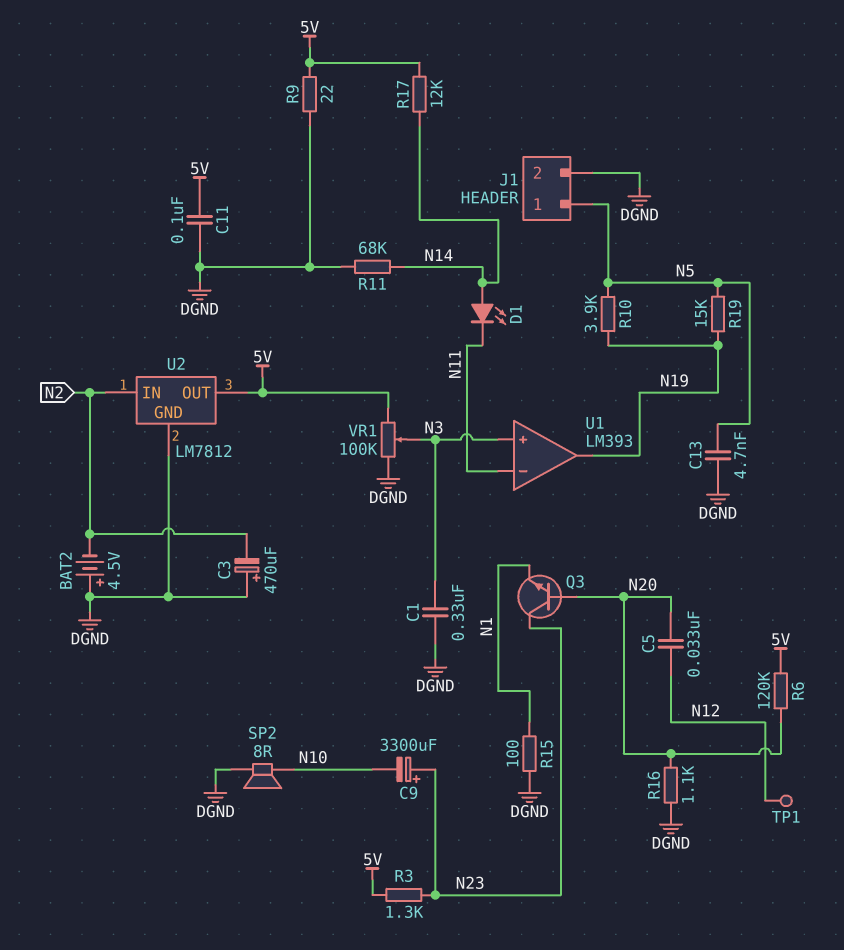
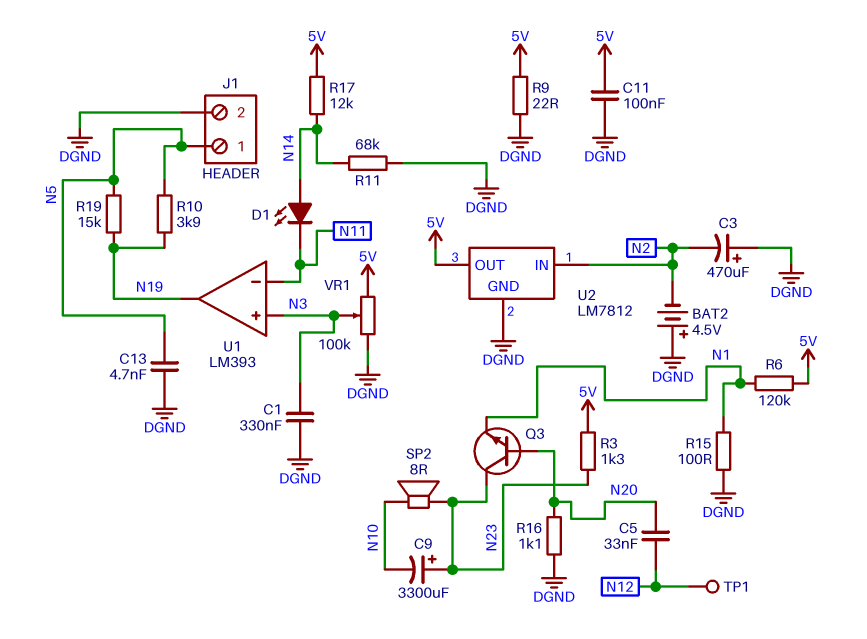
R6: 120k (5V, N20) -> 120k (5V, N1)
SP2: speaker 8R (DGND, N10) -> speaker 8R (N10, N23)

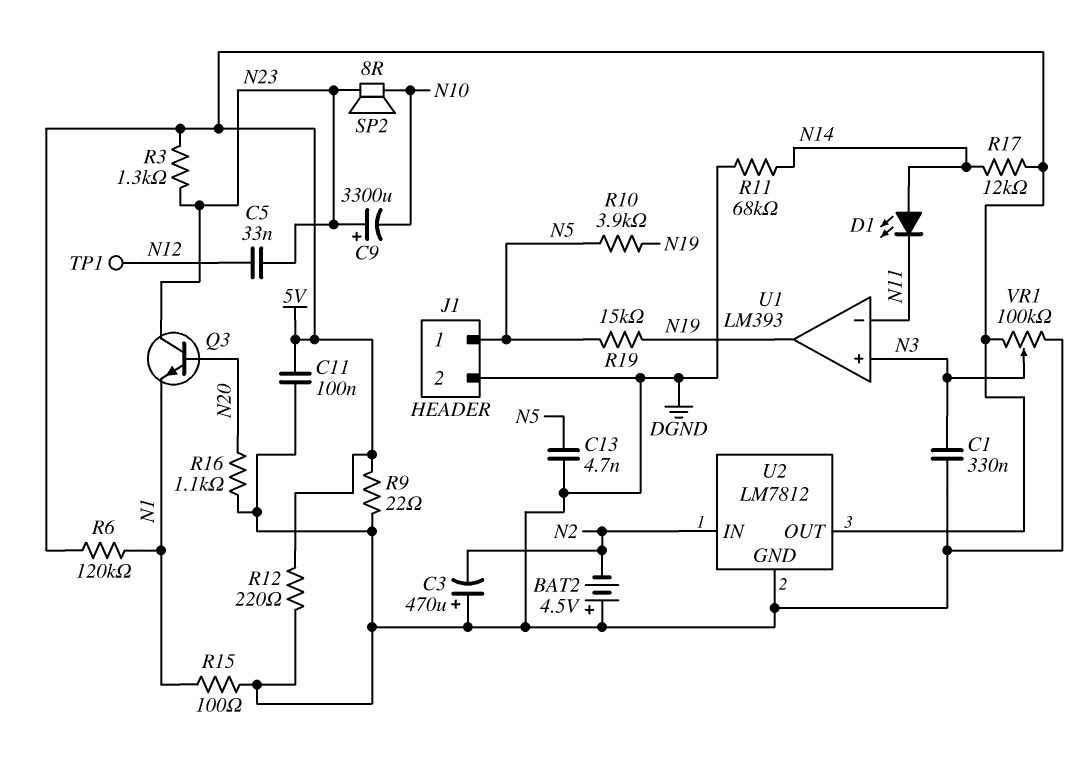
C5: 33nF (N12, N20) -> 33nF (N12, N23)
R12: none -> 220 (5V, DGND)

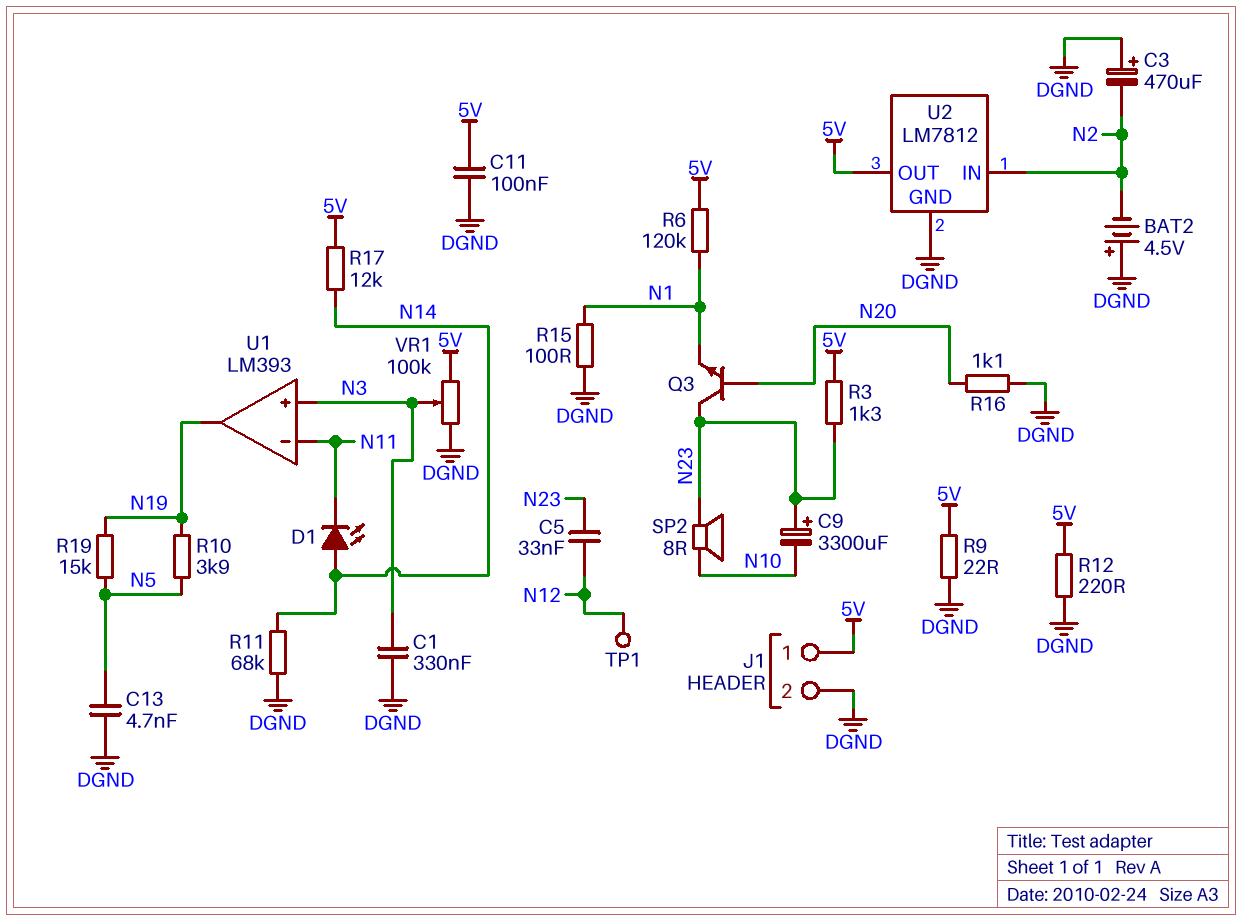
J1 pin 1: N5 -> 5V

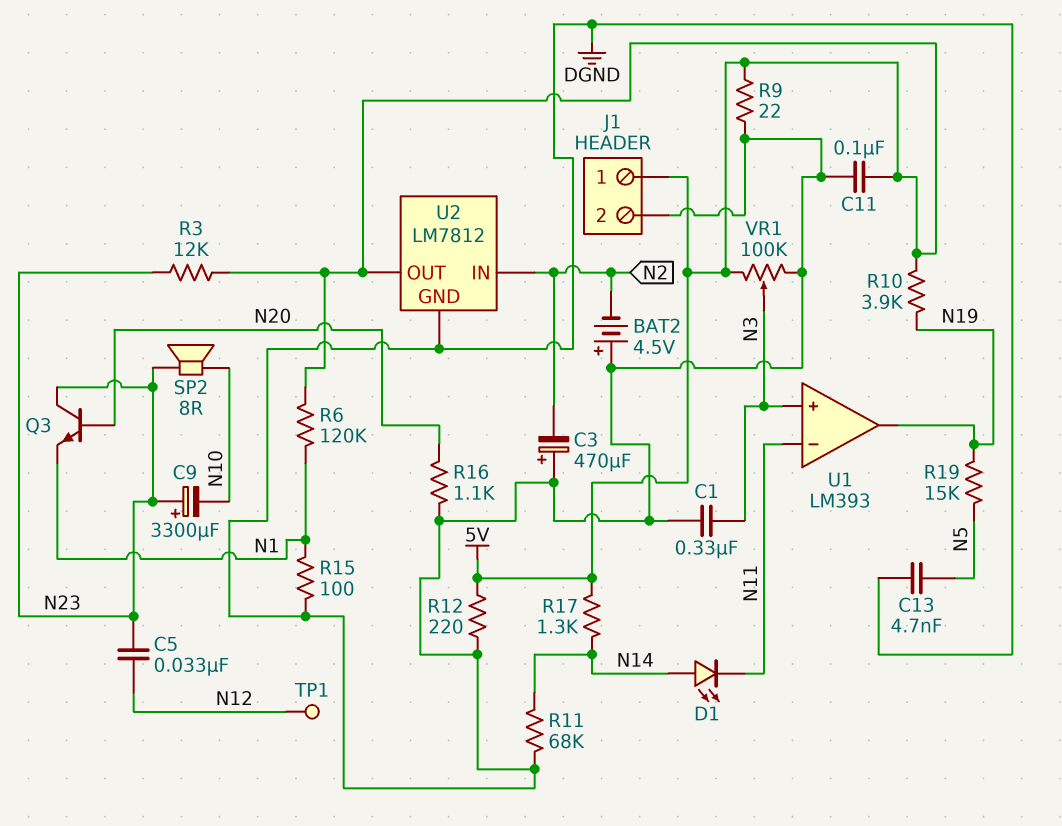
R3: 1.3k (5V, N23) -> 12k (5V, N23)
R10: 3.9k (N5, N19) -> 3.9k (5V, N19)
R17: 12k (5V, N14) -> 1.3k (5V, N14)

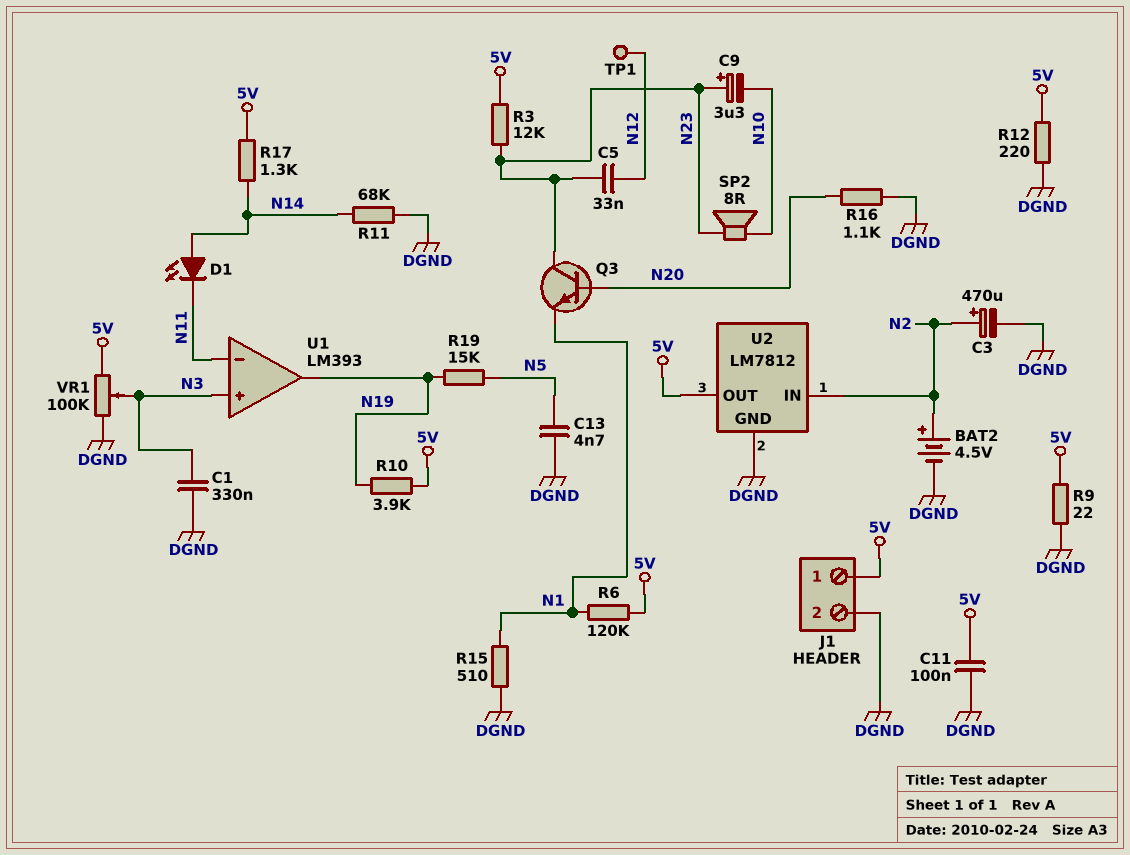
BAT2: 4.5V (plus DGND, minus N2) -> 4.5V (plus N2, minus DGND)
C3: 470uF (plus DGND, minus N2) -> 470uF (plus N2, minus DGND)
C9: 3300uF (plus N23, minus N10) -> 3.3uF (plus N23, minus N10)
R15: 100 (DGND, N1) -> 510 (DGND, N1)

